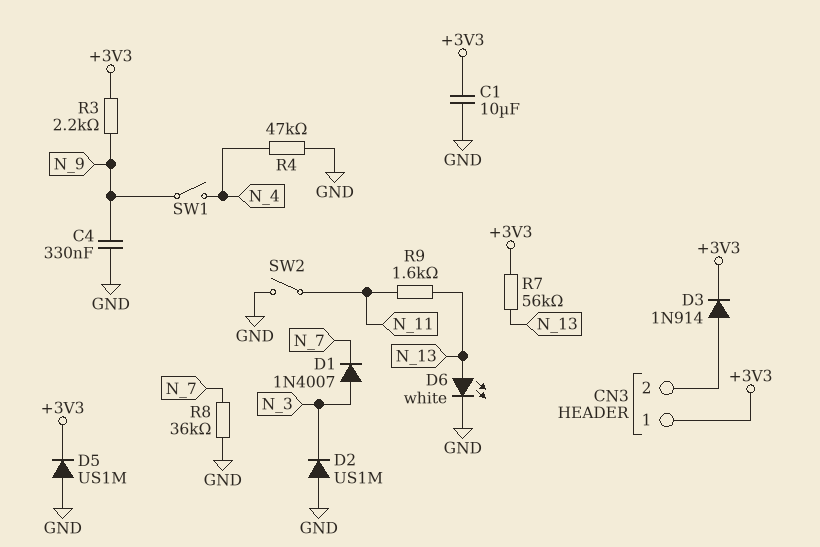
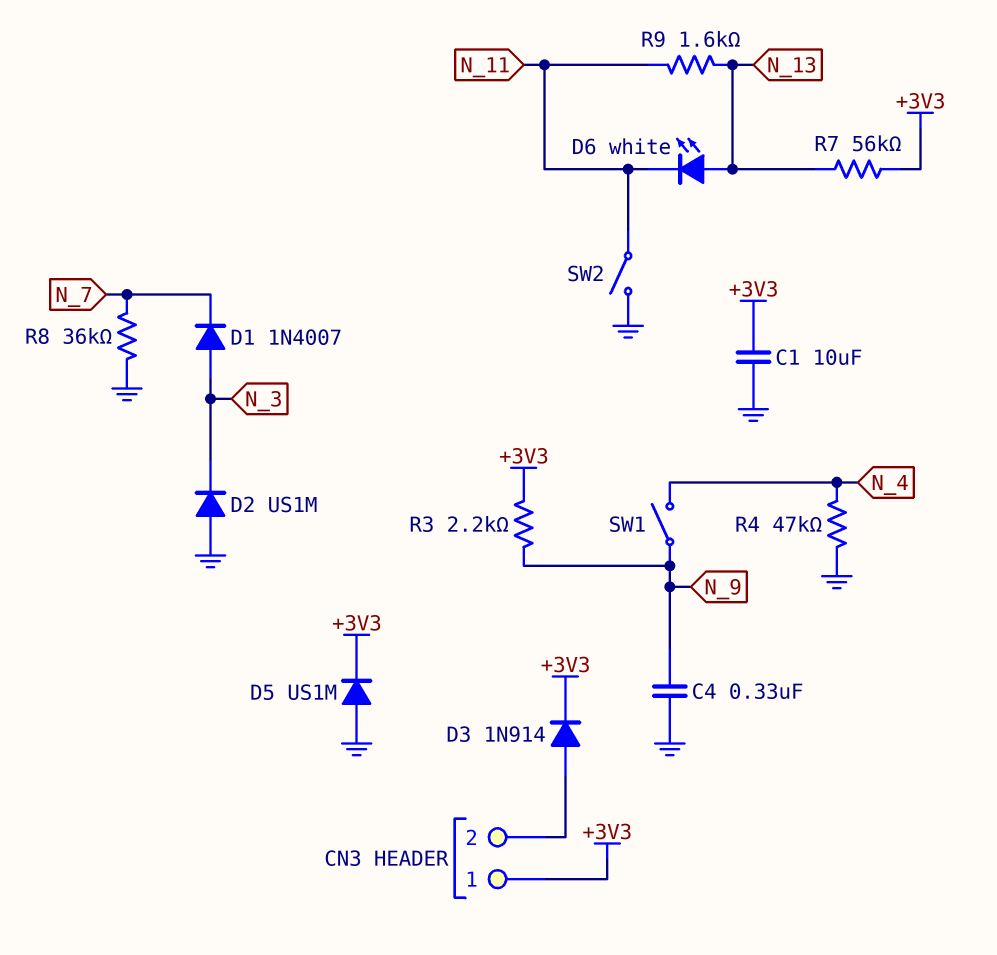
D6: LED white (A N_13, K GND) -> LED white (A N_13, K N_11)

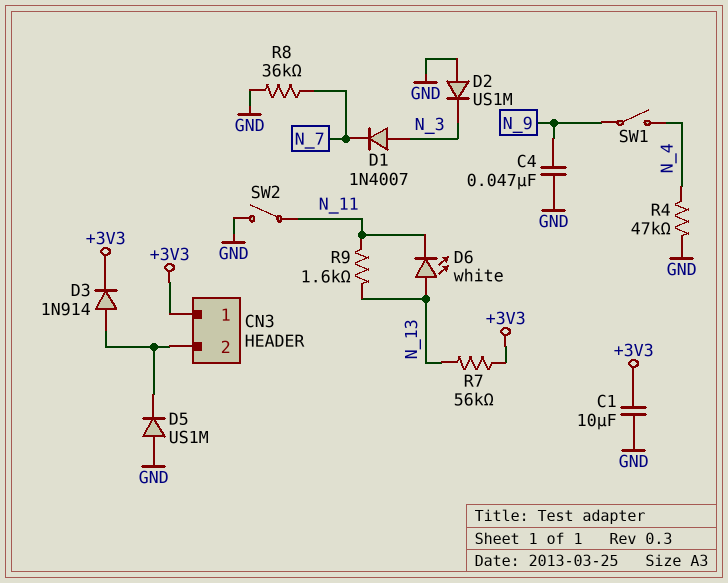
C4: 330nF (GND, N_9) -> 47nF (GND, N_9)
D5: diode US1M (A GND, K +3V3) -> diode US1M (A GND, K CN3/2)
R3: 2.2k (+3V3, N_9) -> none

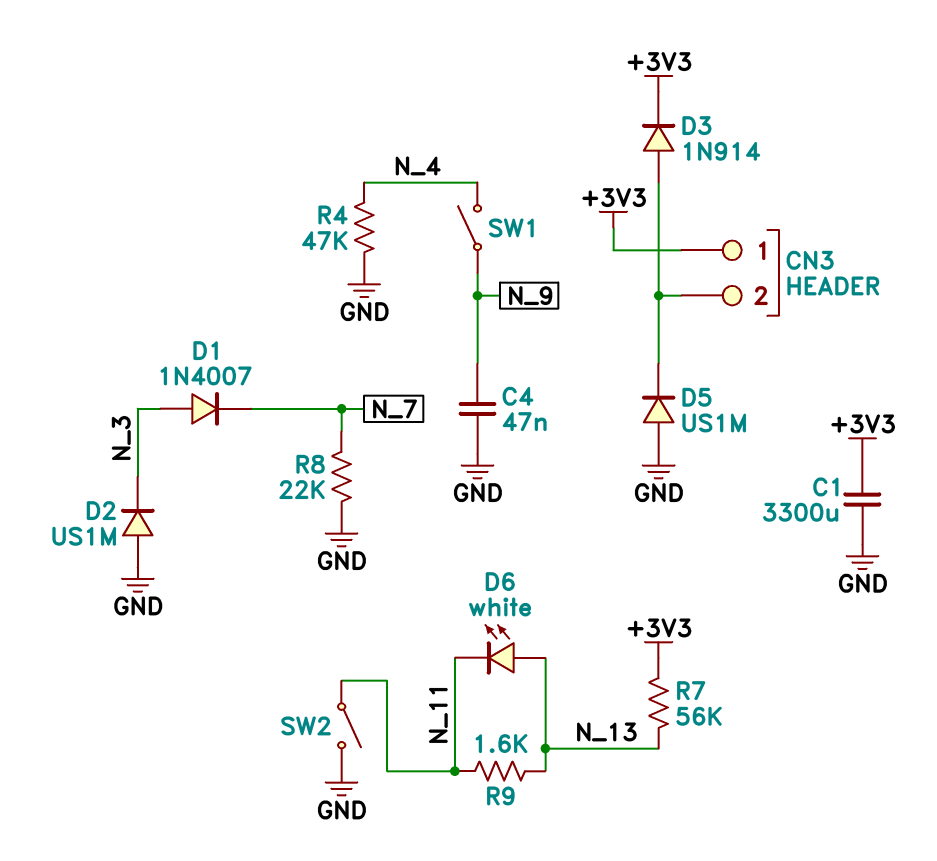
C1: 10uF (+3V3, GND) -> 3300uF (+3V3, GND)
R8: 36k (GND, N_7) -> 22k (GND, N_7)

